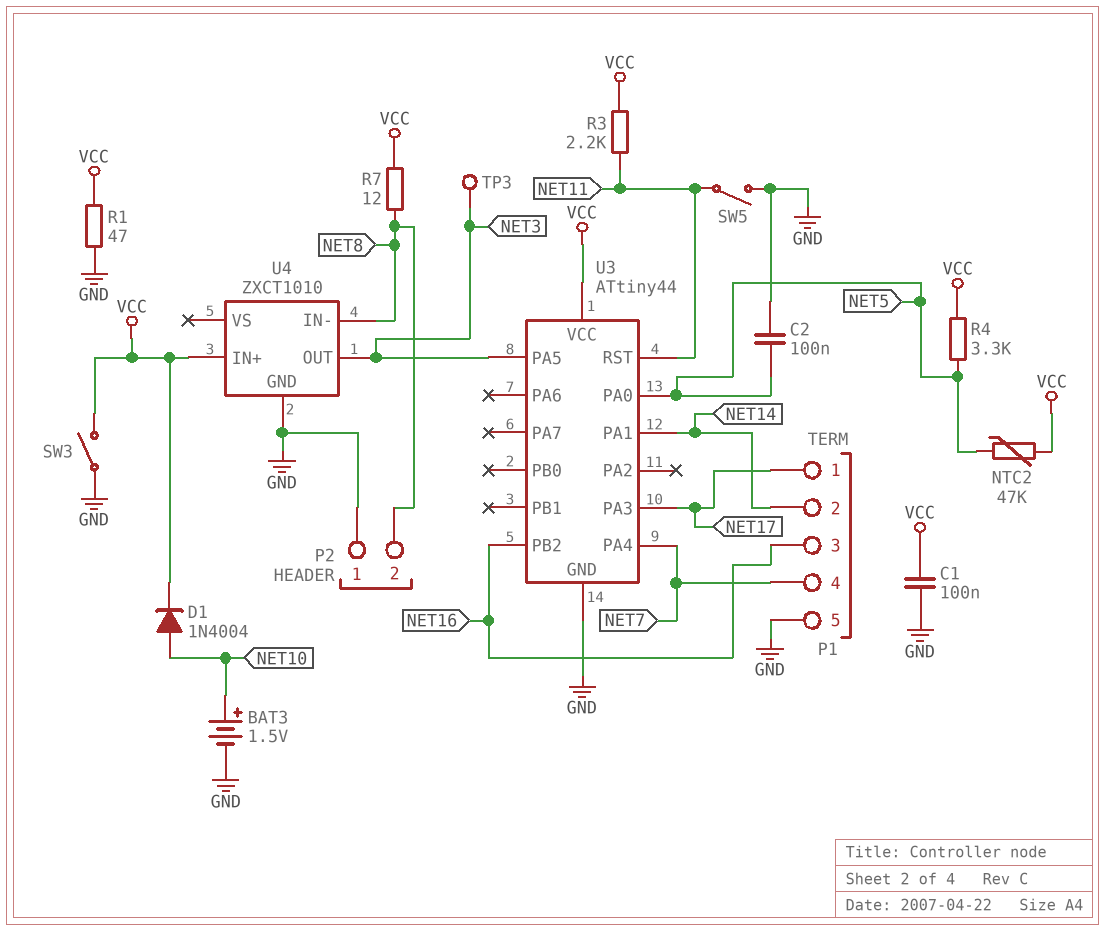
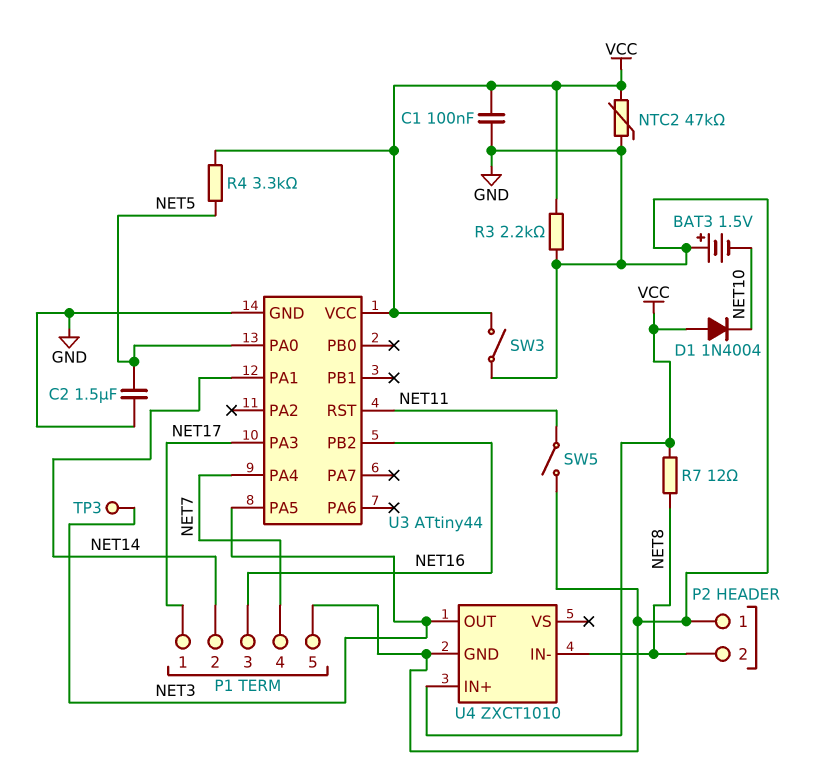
BAT3: 1.5V (plus NET10, minus GND) -> 1.5V (plus GND, minus NET10)
C2: 100nF (GND, NET5) -> 1.5uF (GND, NET5)
D1: diode 1N4004 (A NET10, K VCC) -> diode 1N4004 (A VCC, K NET10)
NTC2: 47k (NET5, VCC) -> 47k (GND, VCC)
R1: 47 (GND, VCC) -> none
R3: 2.2k (NET11, VCC) -> 2.2k (GND, VCC)

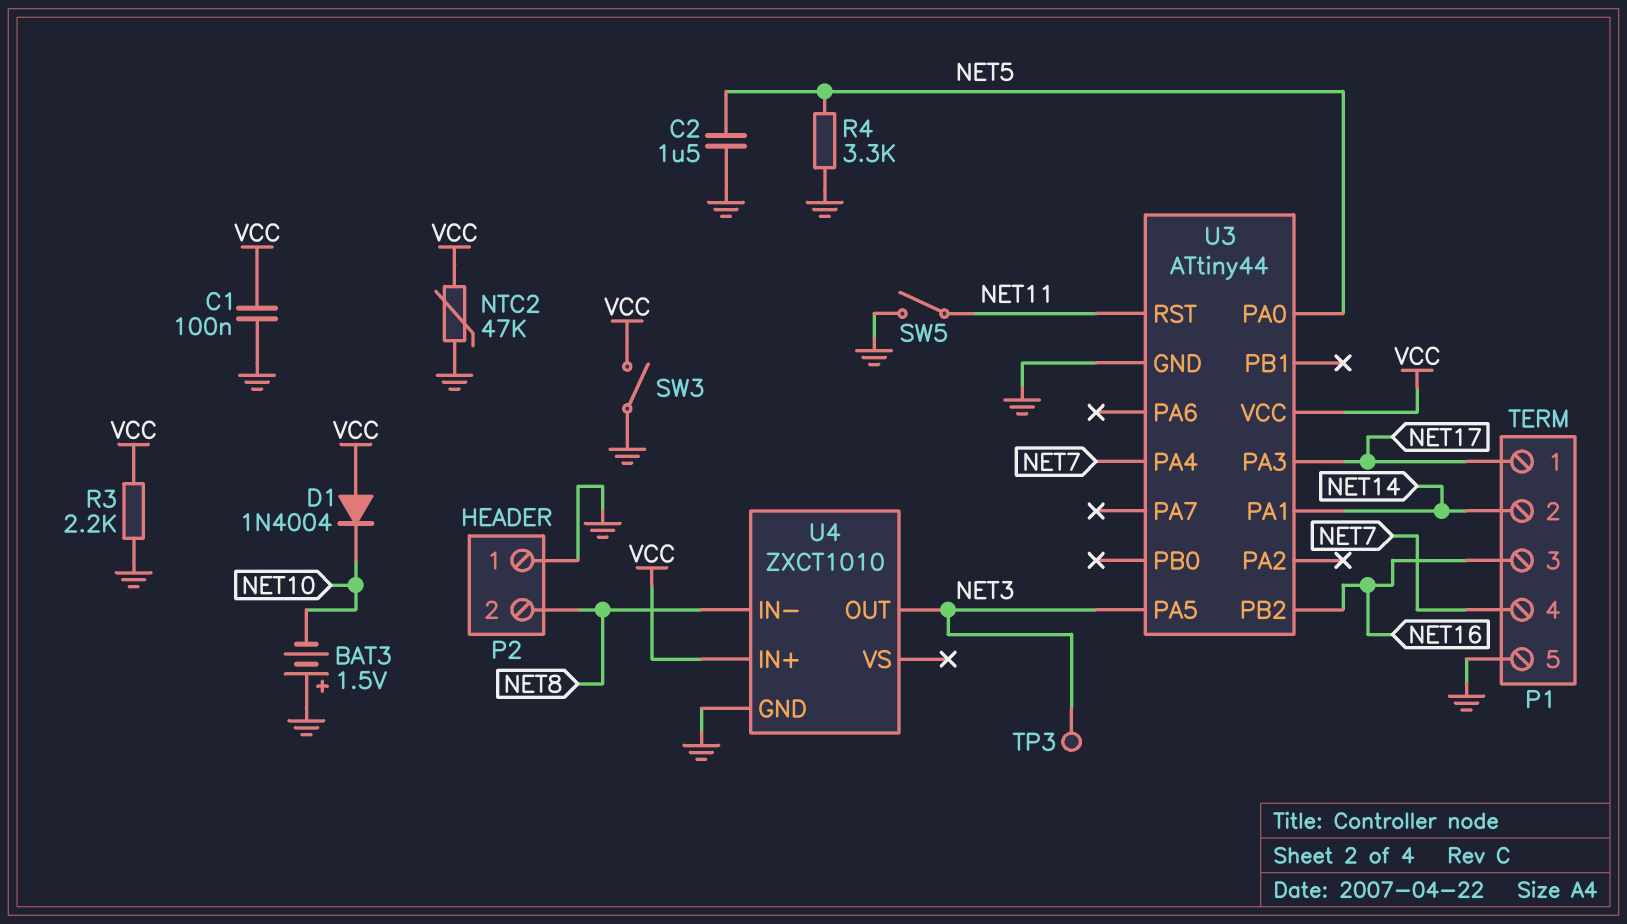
R4: 3.3k (NET5, VCC) -> 3.3k (GND, NET5)
R7: 12 (NET8, VCC) -> none

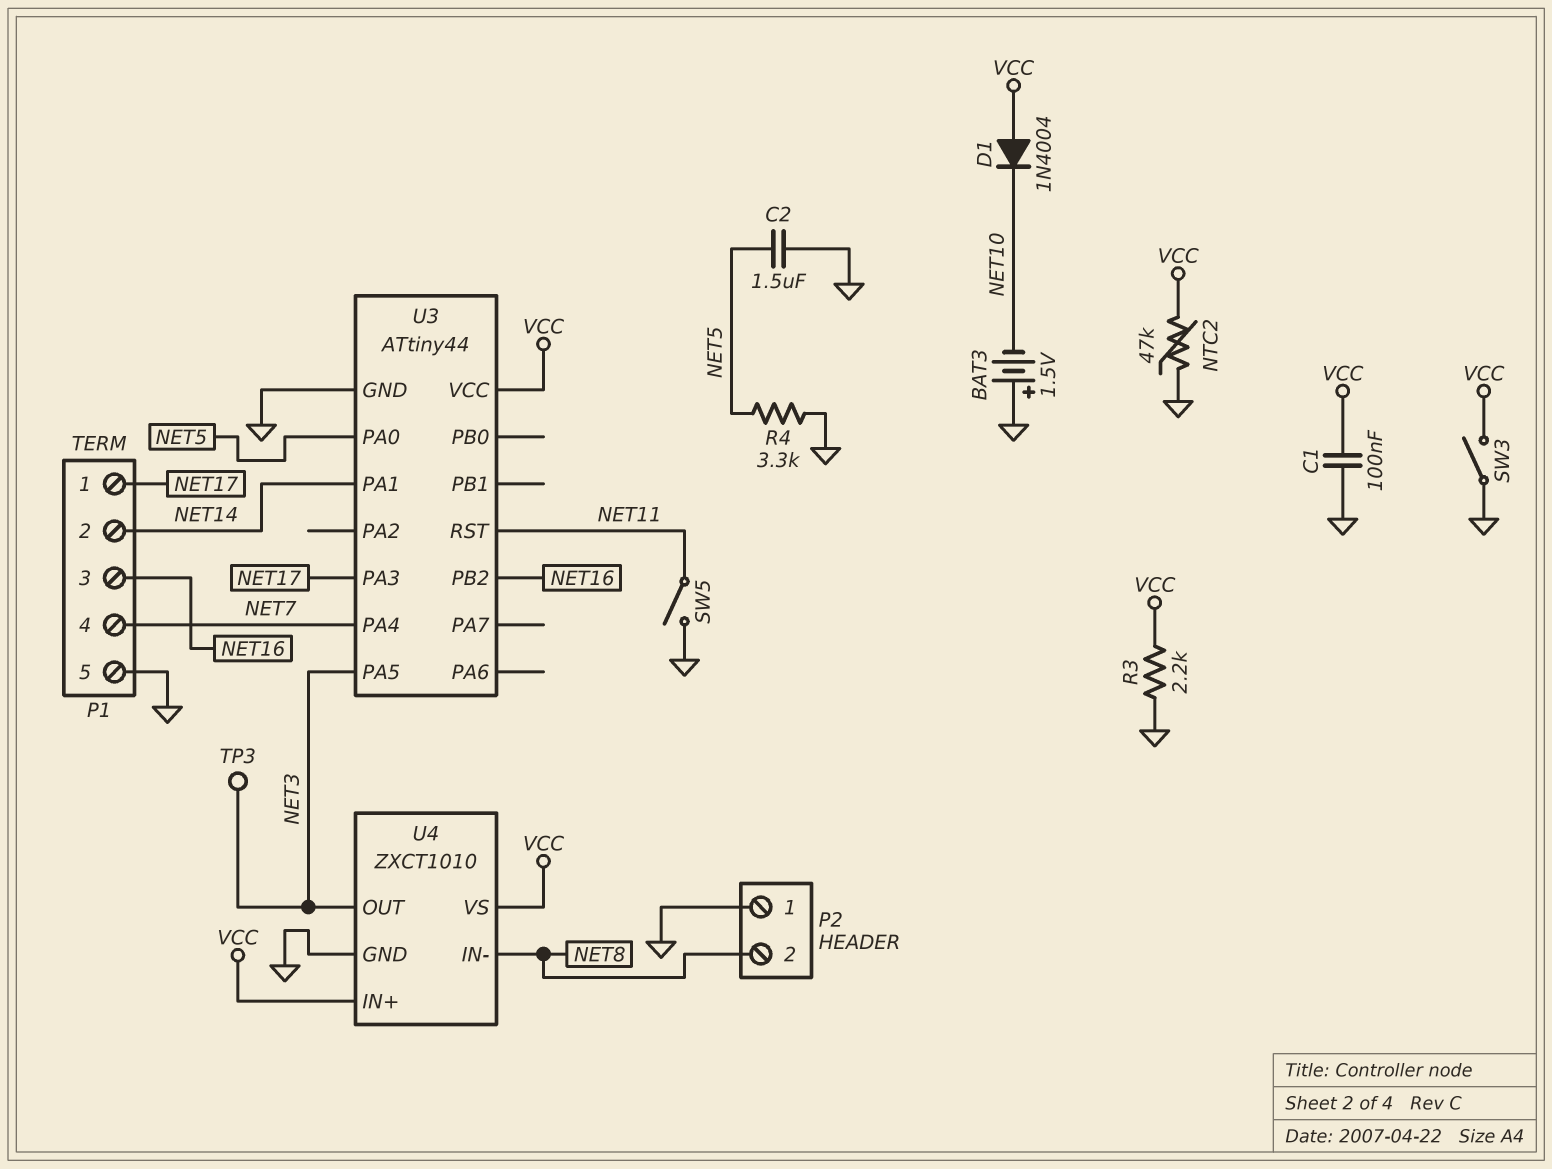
U4 pin VS: none -> VCC

